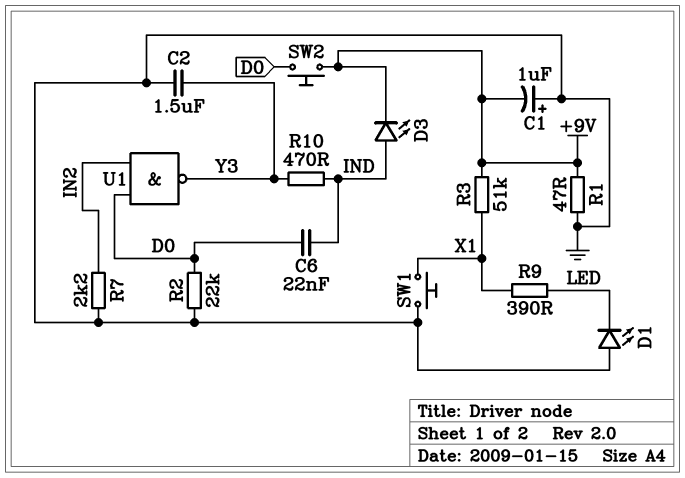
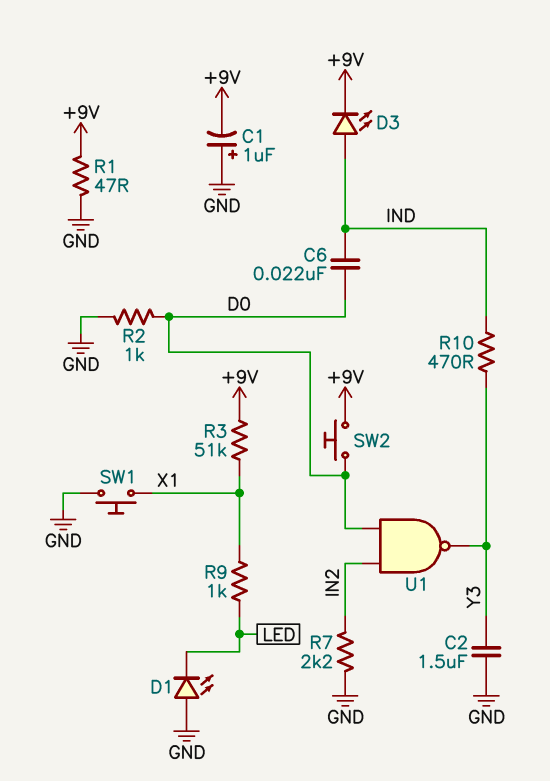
R2: 22k (D0, GND) -> 1k (D0, GND)
R9: 390 (LED, X1) -> 1k (LED, X1)

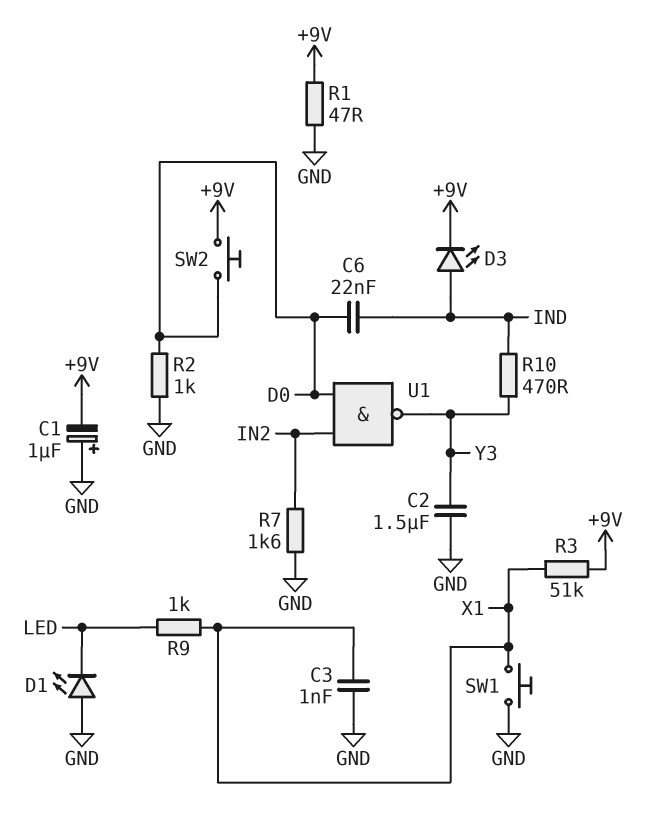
C3: none -> 1nF (GND, X1)
R7: 2.2k (GND, IN2) -> 1.6k (GND, IN2)

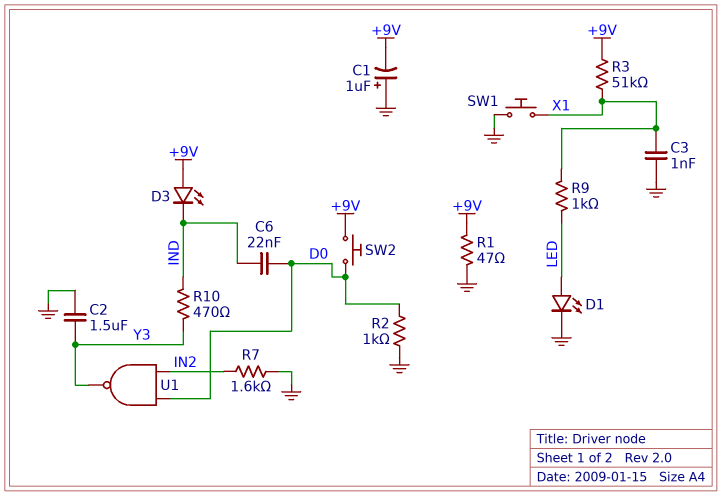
D1: LED (A GND, K LED) -> LED (A LED, K GND)
D3: LED (A IND, K +9V) -> LED (A +9V, K IND)

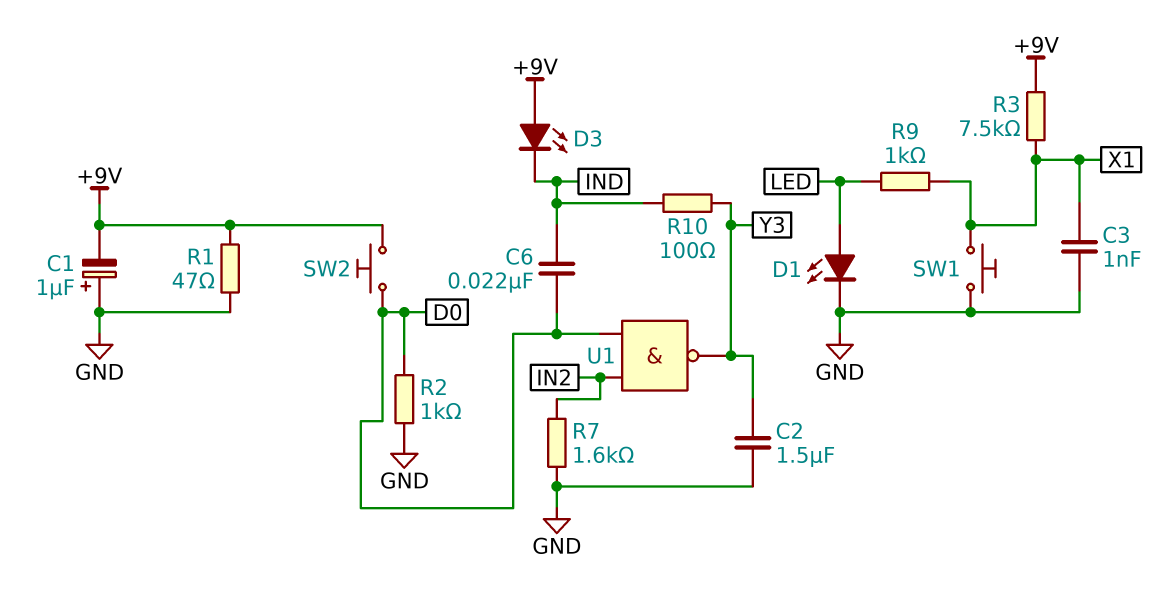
R3: 51k (+9V, X1) -> 7.5k (+9V, X1)
R10: 470 (IND, Y3) -> 100 (IND, Y3)

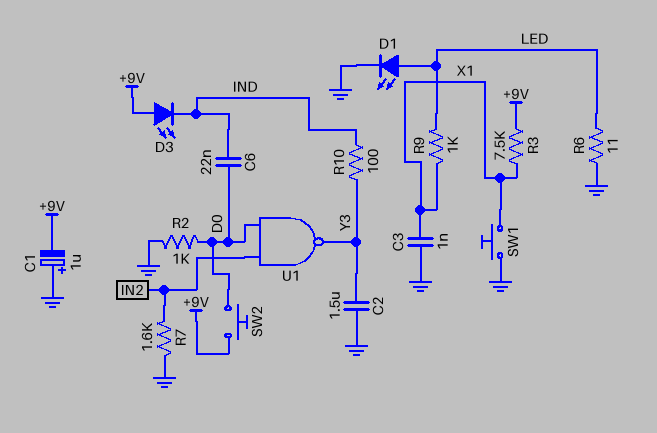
R1: 47 (+9V, GND) -> none
R6: none -> 11 (GND, LED)

